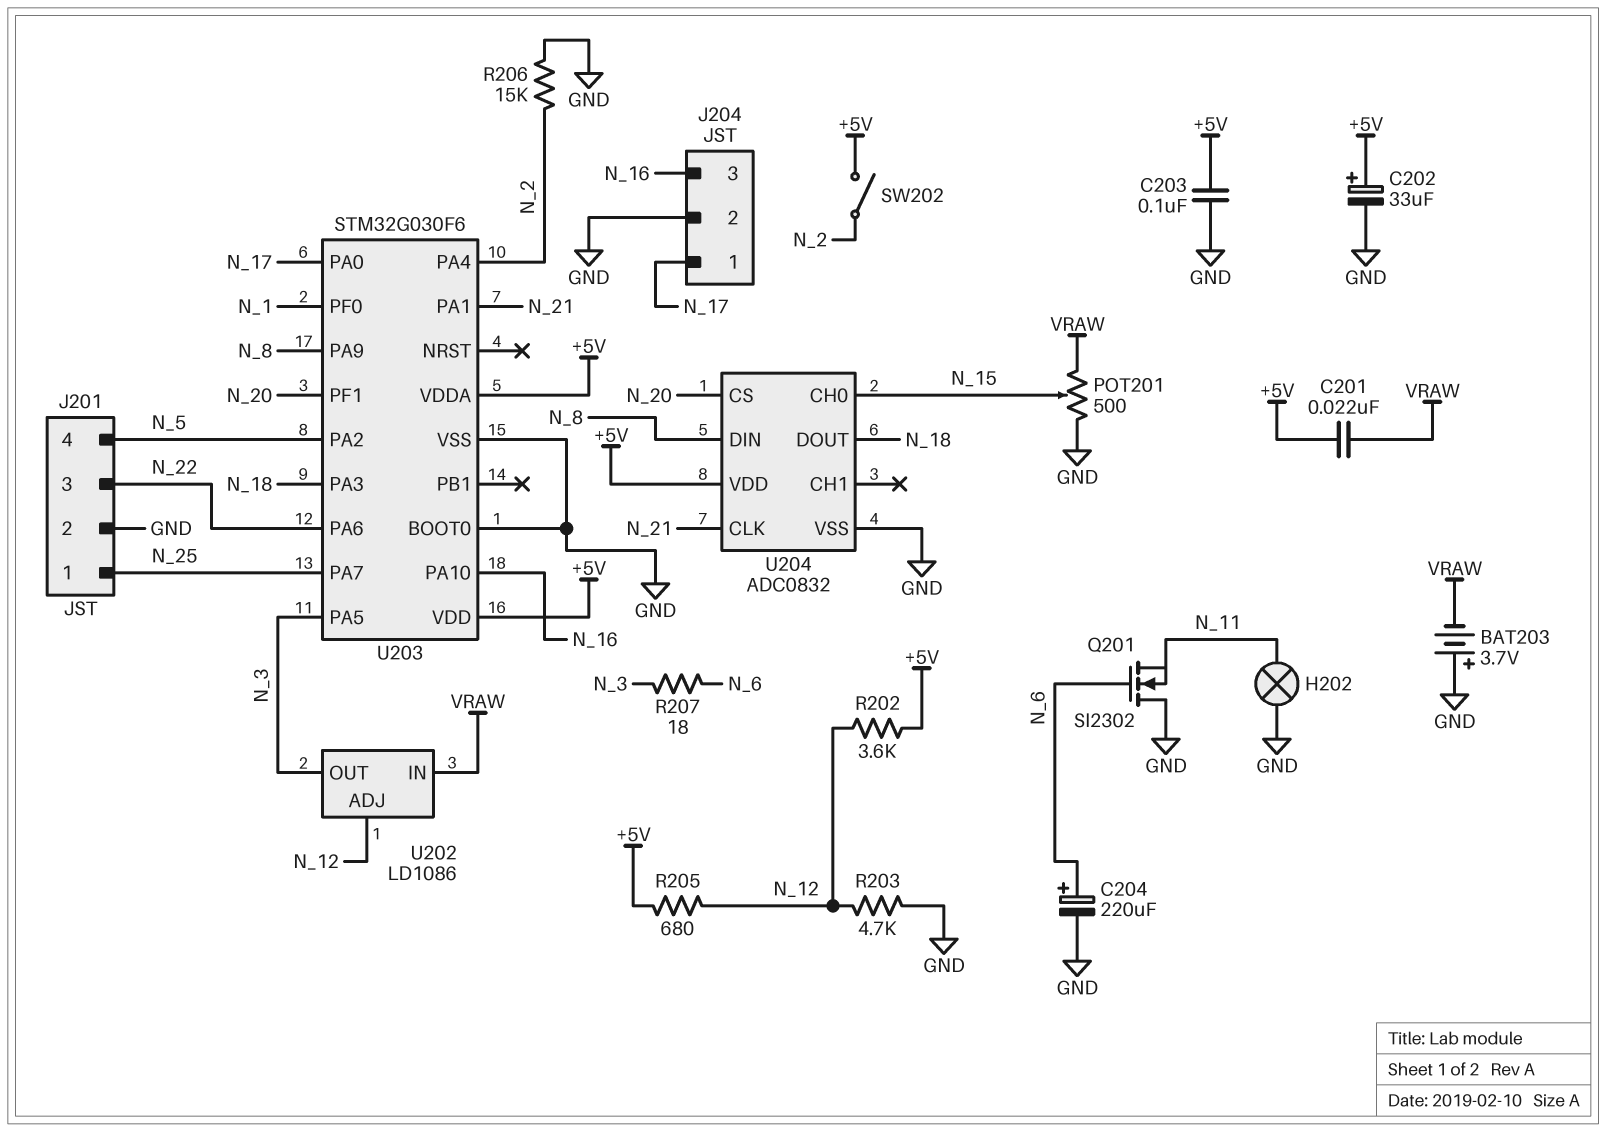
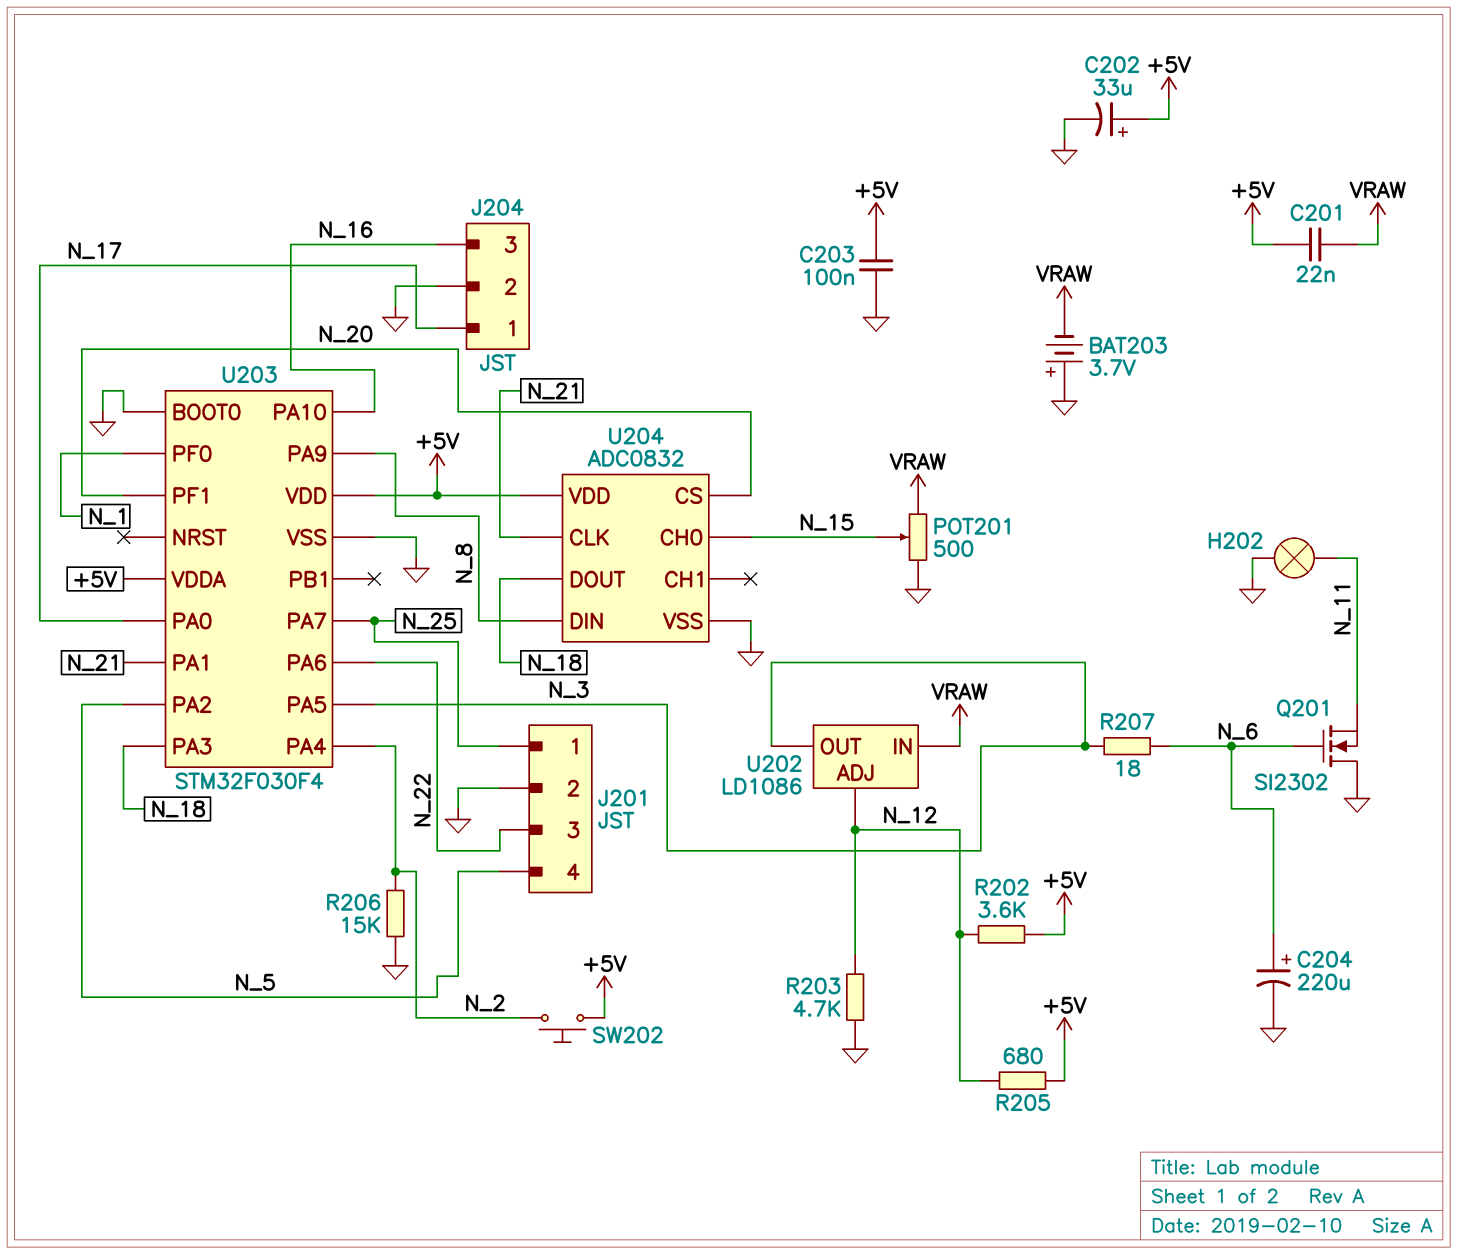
SW202: switch (+5V, N_2) -> button (+5V, N_2)
U203: STM32G030F6 -> STM32F030F4

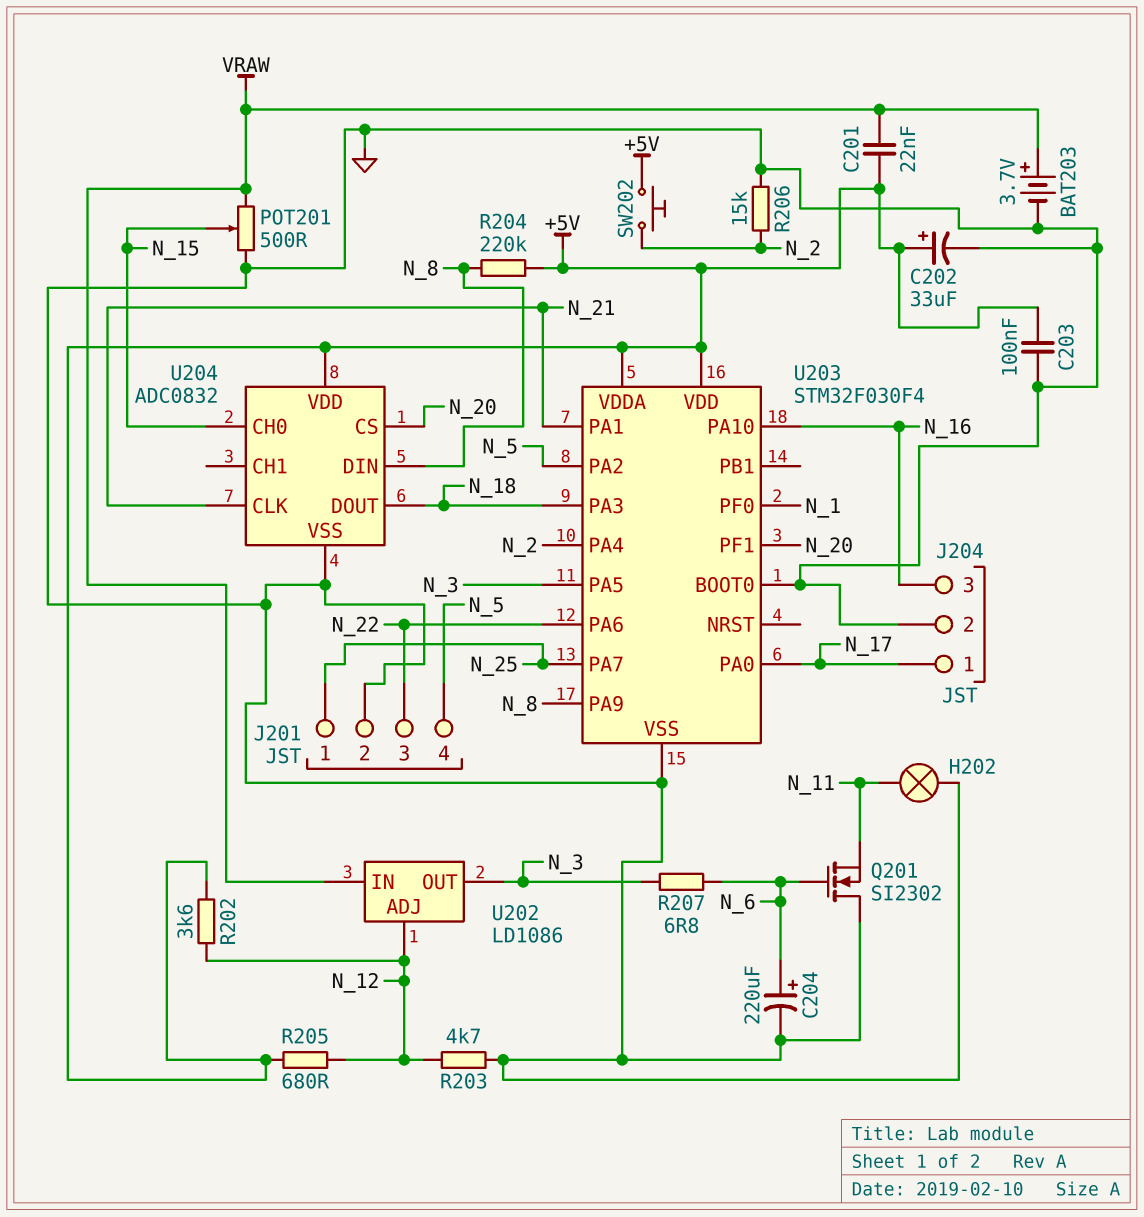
BAT203: 3.7V (plus GND, minus VRAW) -> 3.7V (plus VRAW, minus GND)
R204: none -> 220k (+5V, N_8)
R207: 18 (N_3, N_6) -> 6.8 (N_3, N_6)

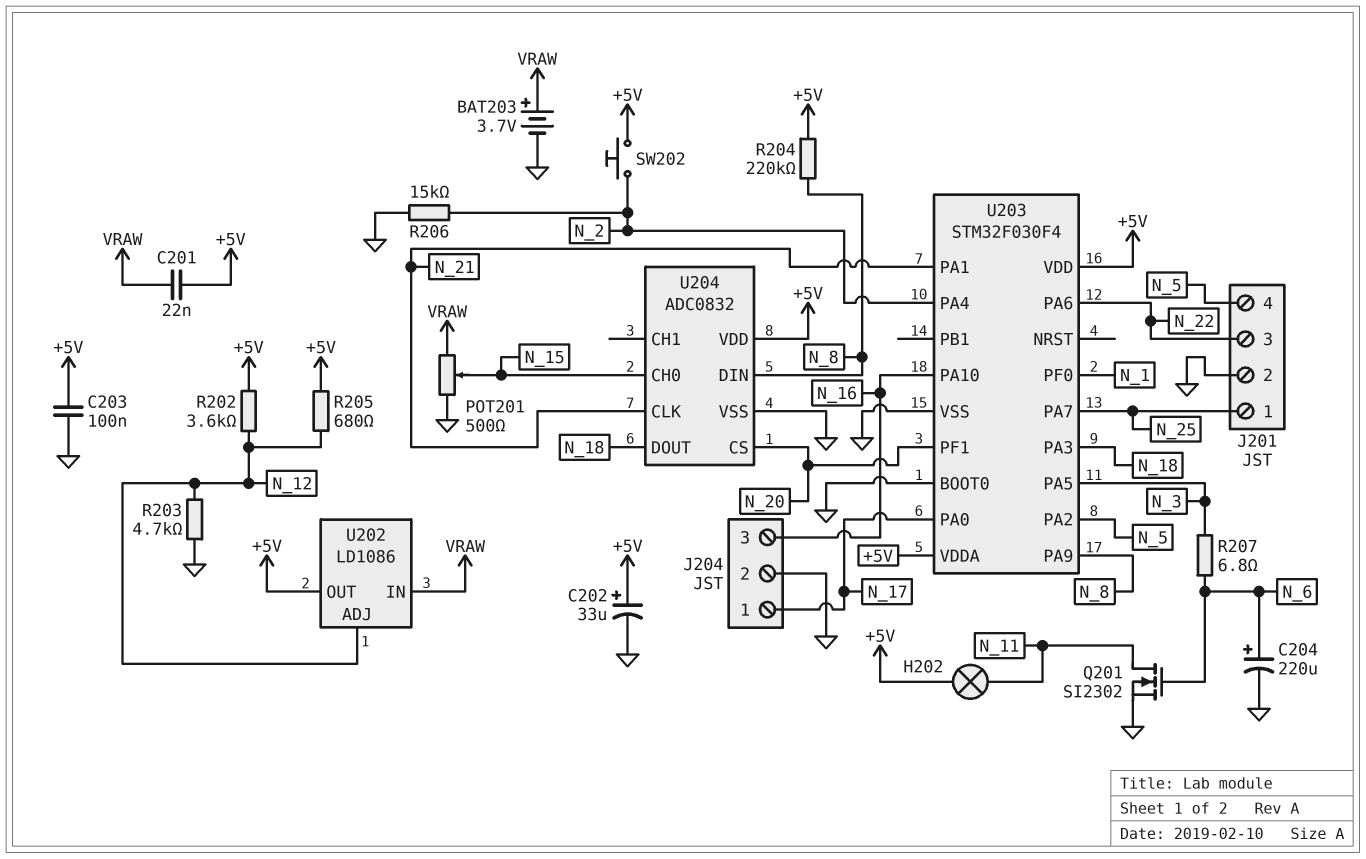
H202: lamp (GND, N_11) -> lamp (+5V, N_11)
Q201: NMOS SI2302 (G N_6, D GND, S N_11) -> NMOS SI2302 (G N_6, D N_11, S GND)
U202 pin OUT: N_3 -> +5V

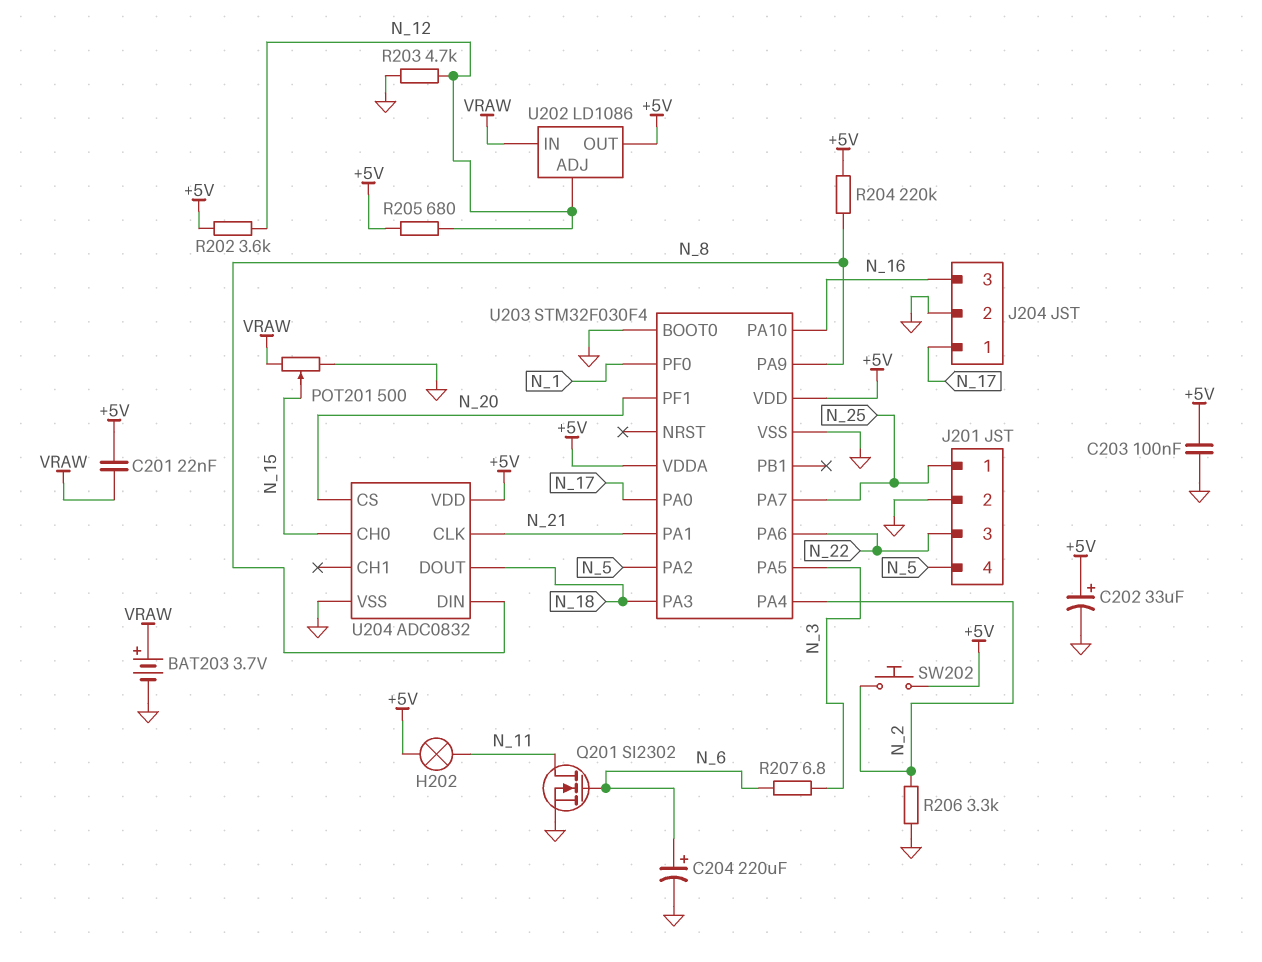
R206: 15k (GND, N_2) -> 3.3k (GND, N_2)

